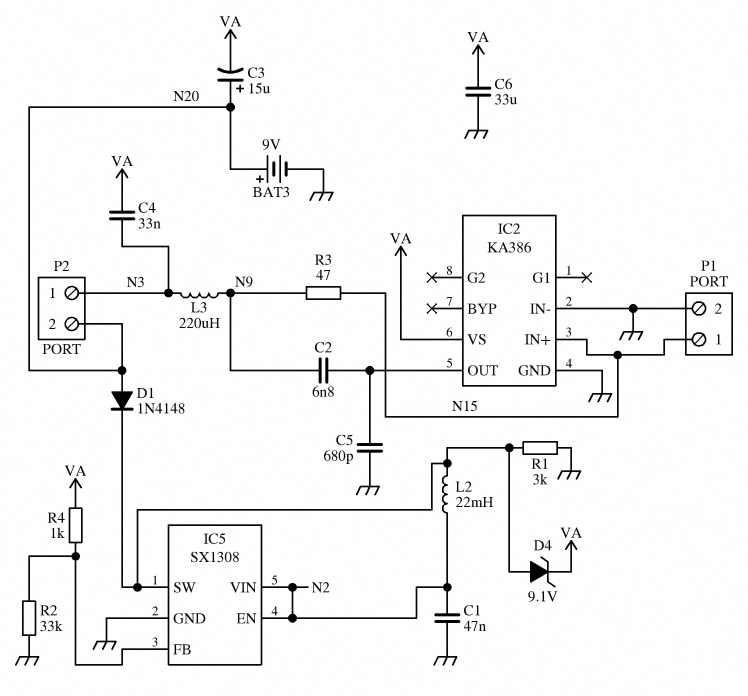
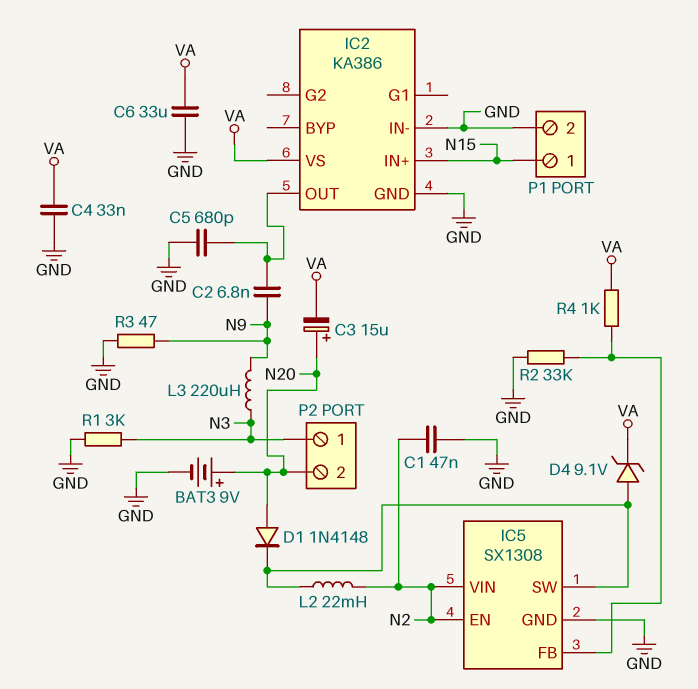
C4: 33nF (N3, VA) -> 33nF (GND, VA)
R1: 3k (GND, IC5/SW) -> 3k (GND, N3)
R3: 47 (N9, N15) -> 47 (GND, N9)

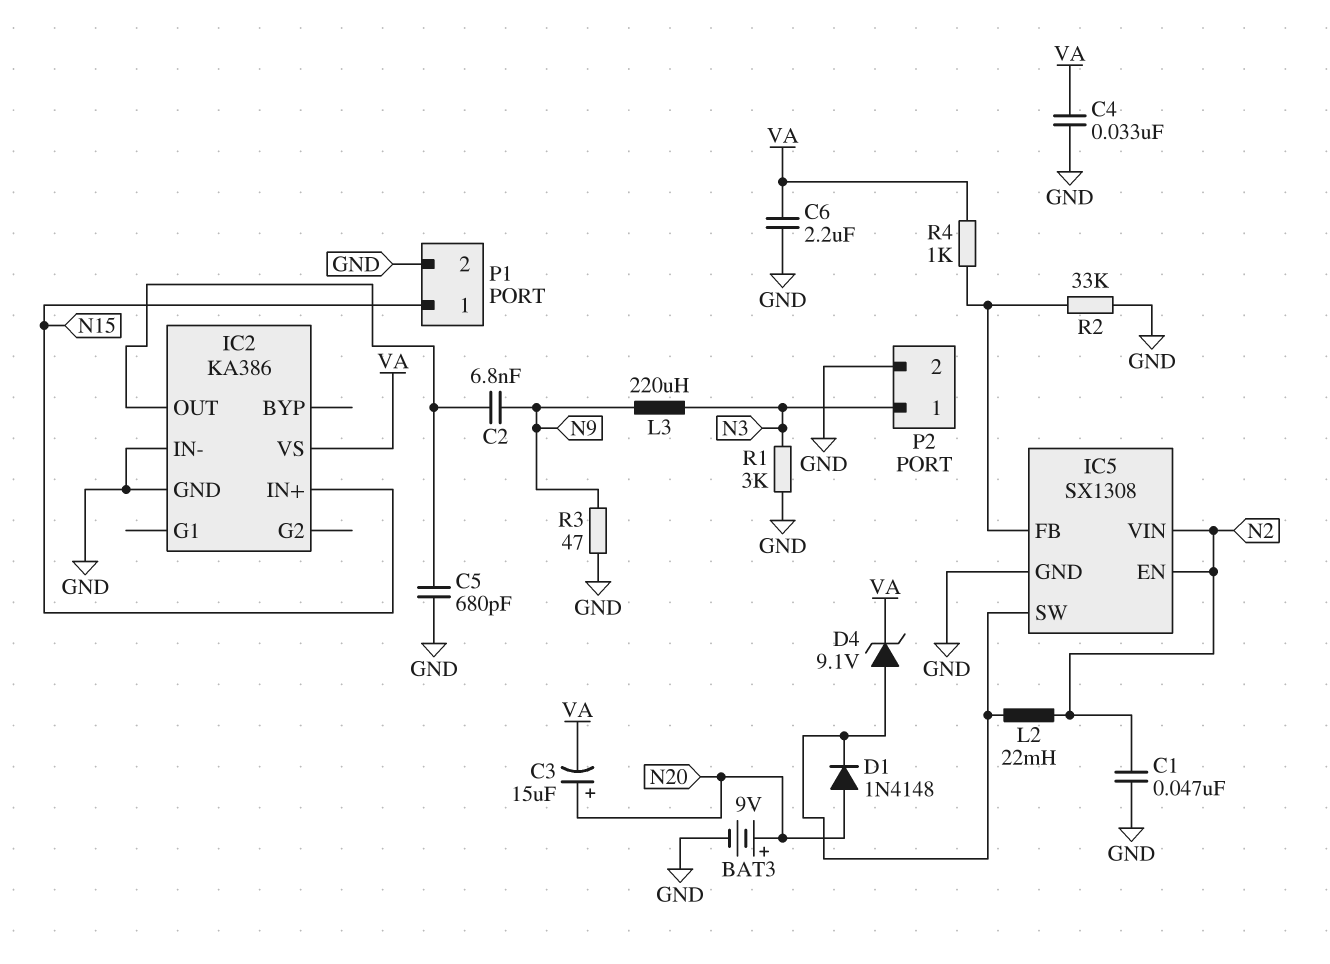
C6: 33uF (GND, VA) -> 2.2uF (GND, VA)
P2 pin 2: N20 -> GND

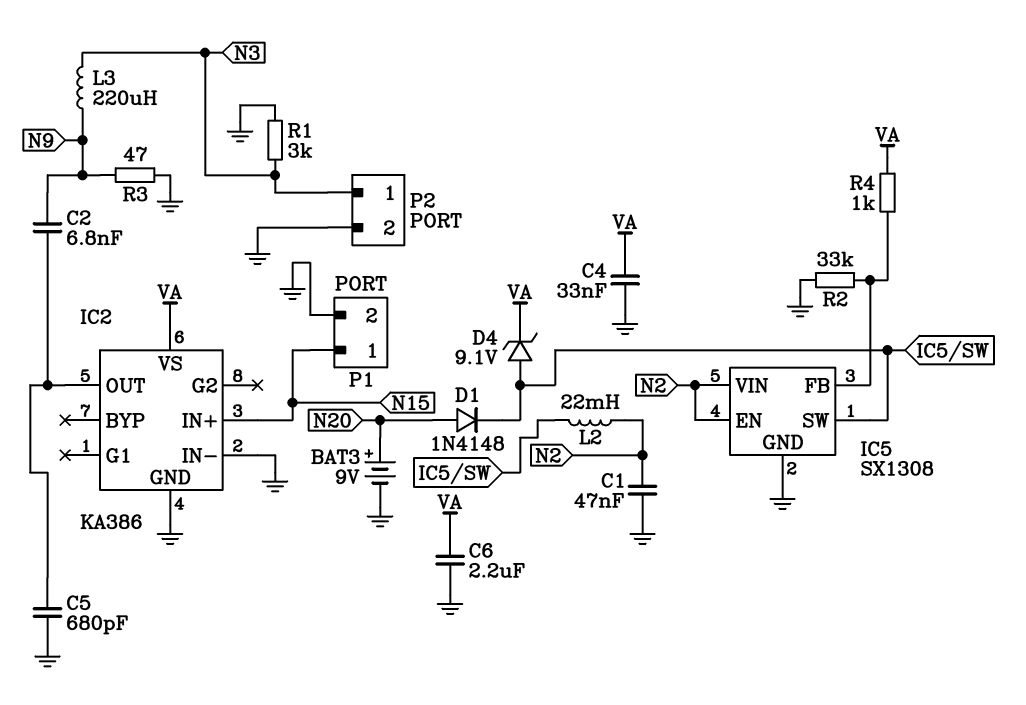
C3: 15uF (plus N20, minus VA) -> none

